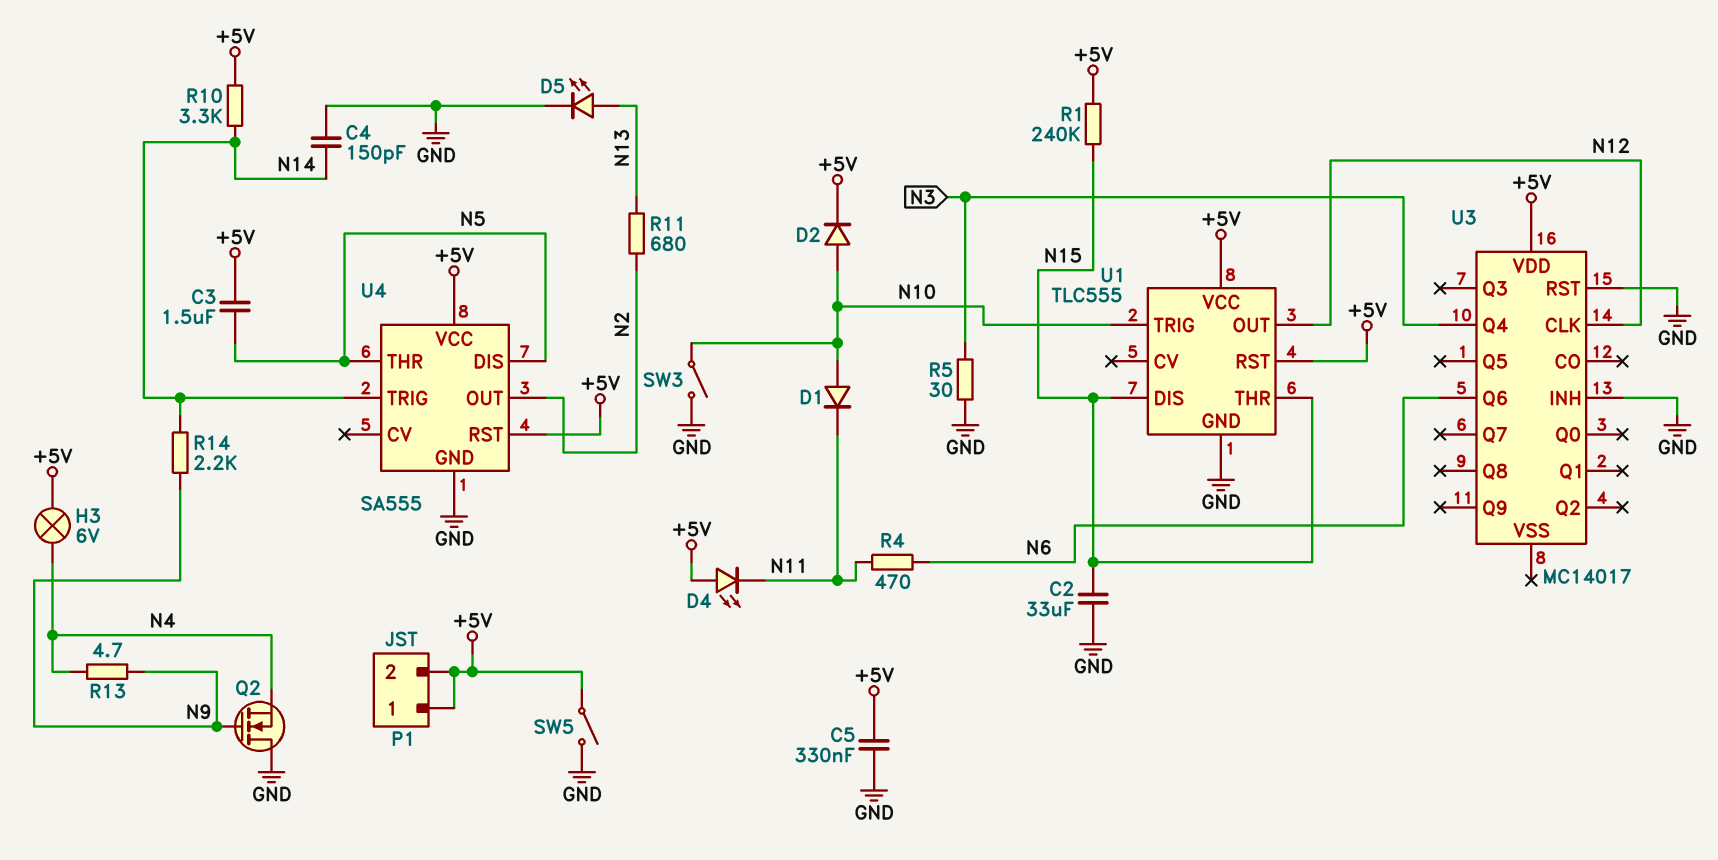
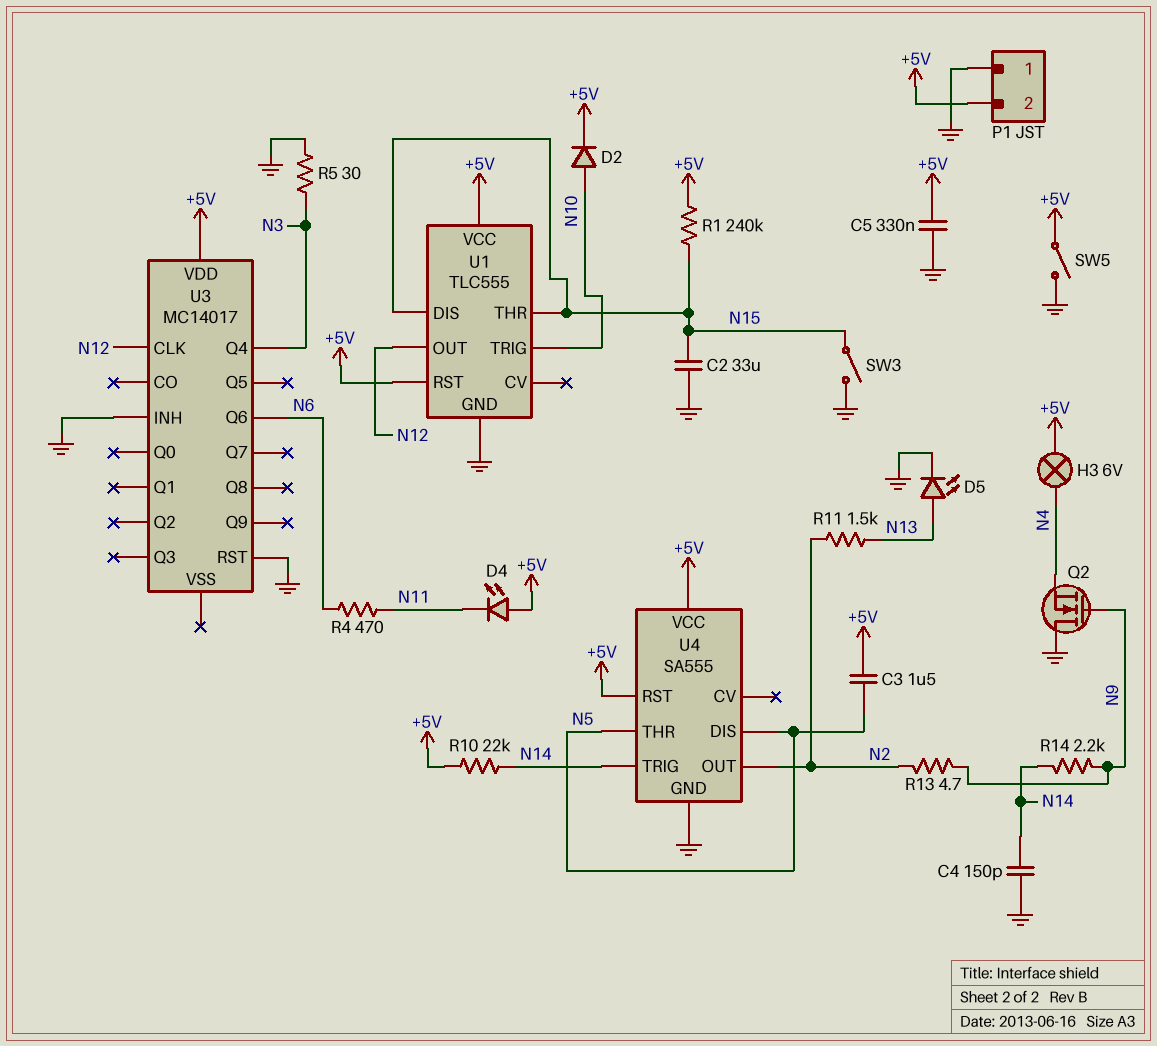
D1: diode (A N10, K N11) -> none
P1 pin 1: +5V -> GND
R10: 3.3k (+5V, N14) -> 22k (+5V, N14)
R11: 680 (N2, N13) -> 1.5k (N2, N13)
R13: 4.7 (N4, N9) -> 4.7 (N2, N9)
SW3: switch (GND, N10) -> switch (GND, N15)

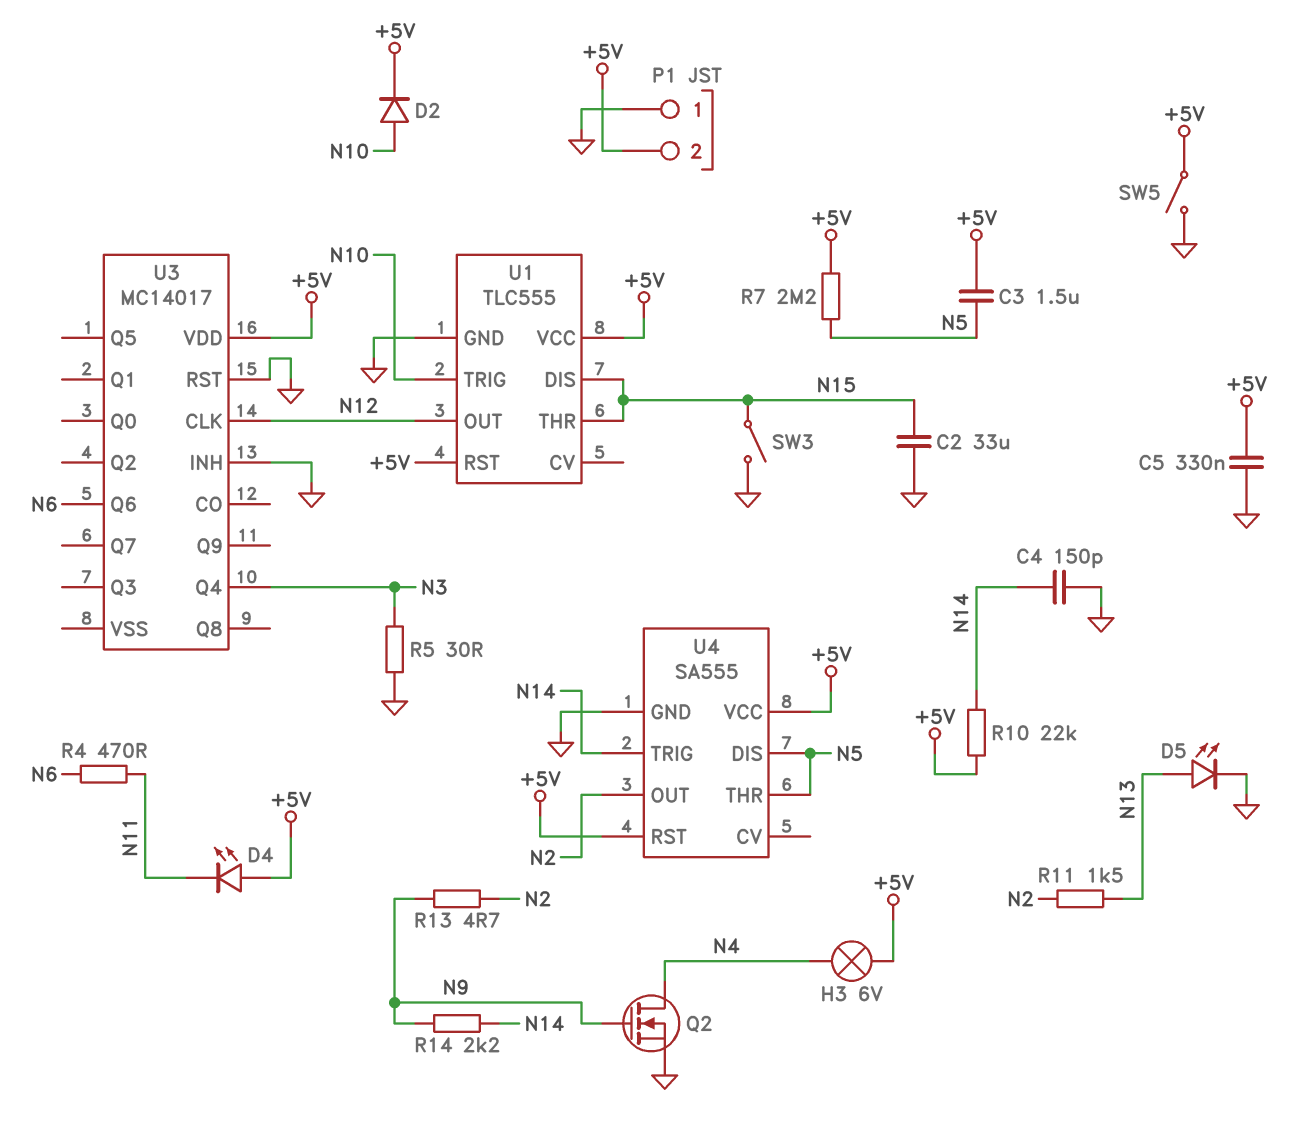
Q2: NMOS (G N9, D GND, S N4) -> NMOS (G N9, D N4, S GND)
R1: 240k (+5V, N15) -> none
R7: none -> 2.2M (+5V, N5)

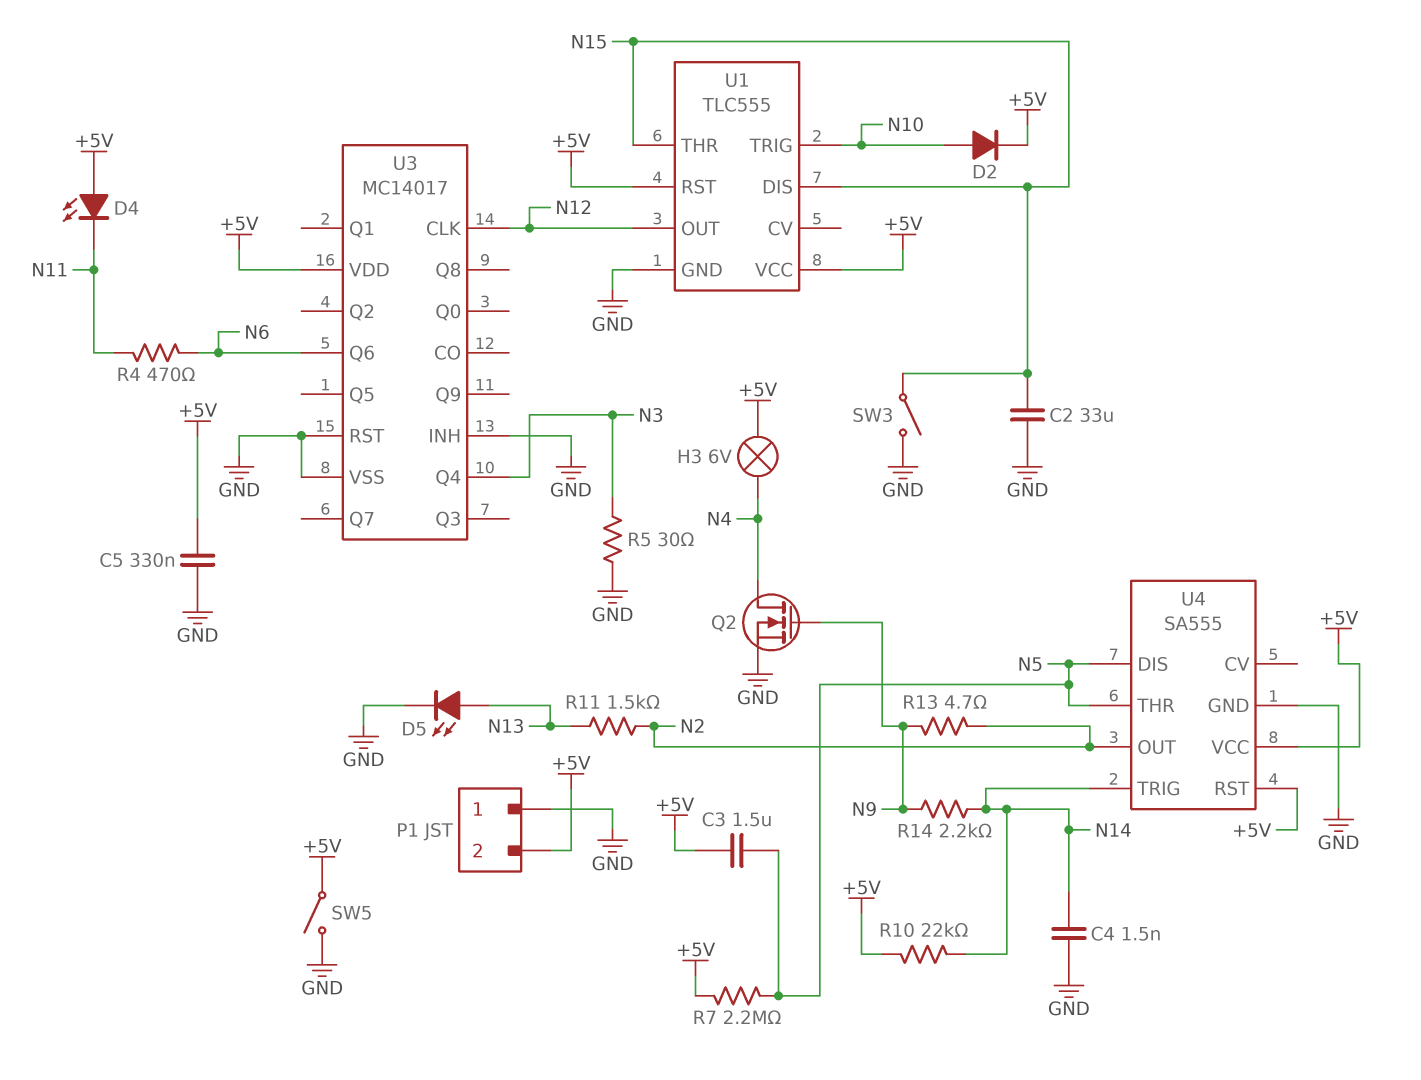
C4: 150pF (GND, N14) -> 1.5nF (GND, N14)
U3 pin VSS: none -> GND

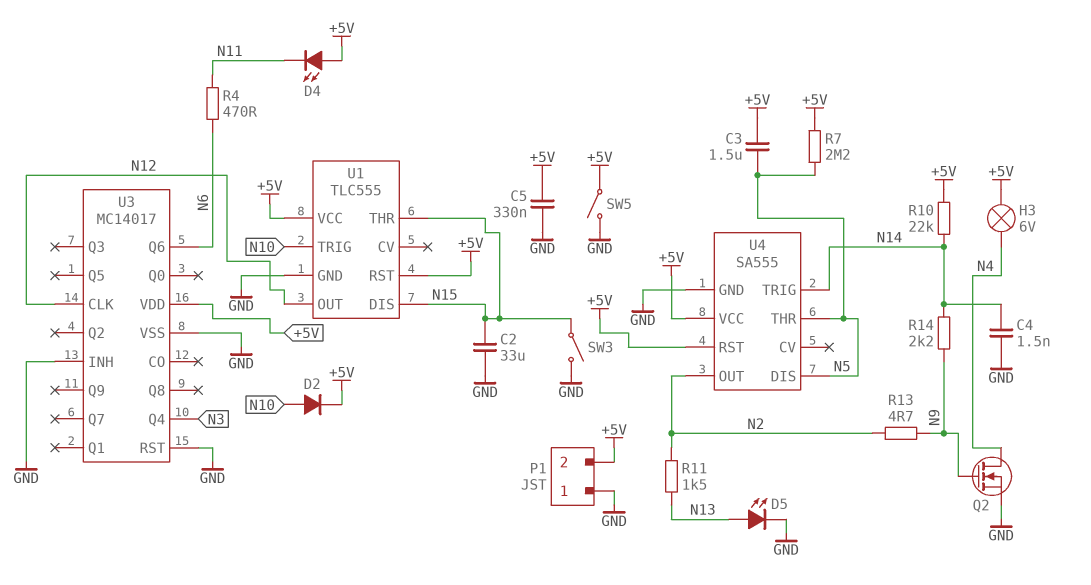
R5: 30 (GND, N3) -> none

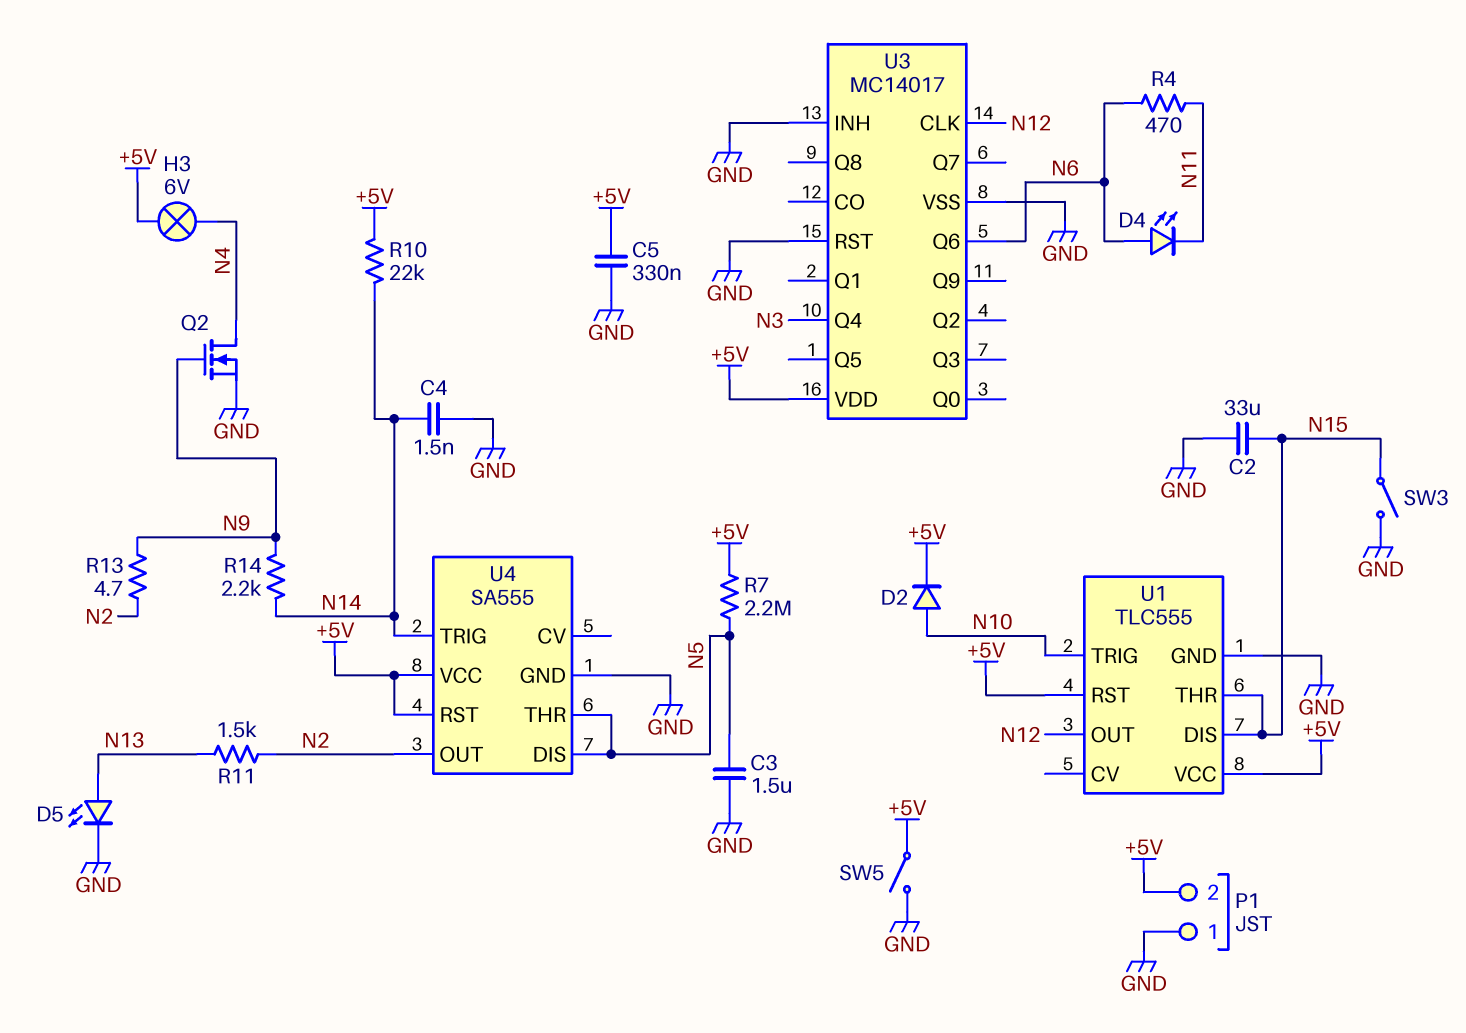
C3: 1.5uF (+5V, N5) -> 1.5uF (GND, N5)
D4: LED (A +5V, K N11) -> LED (A N6, K N11)

